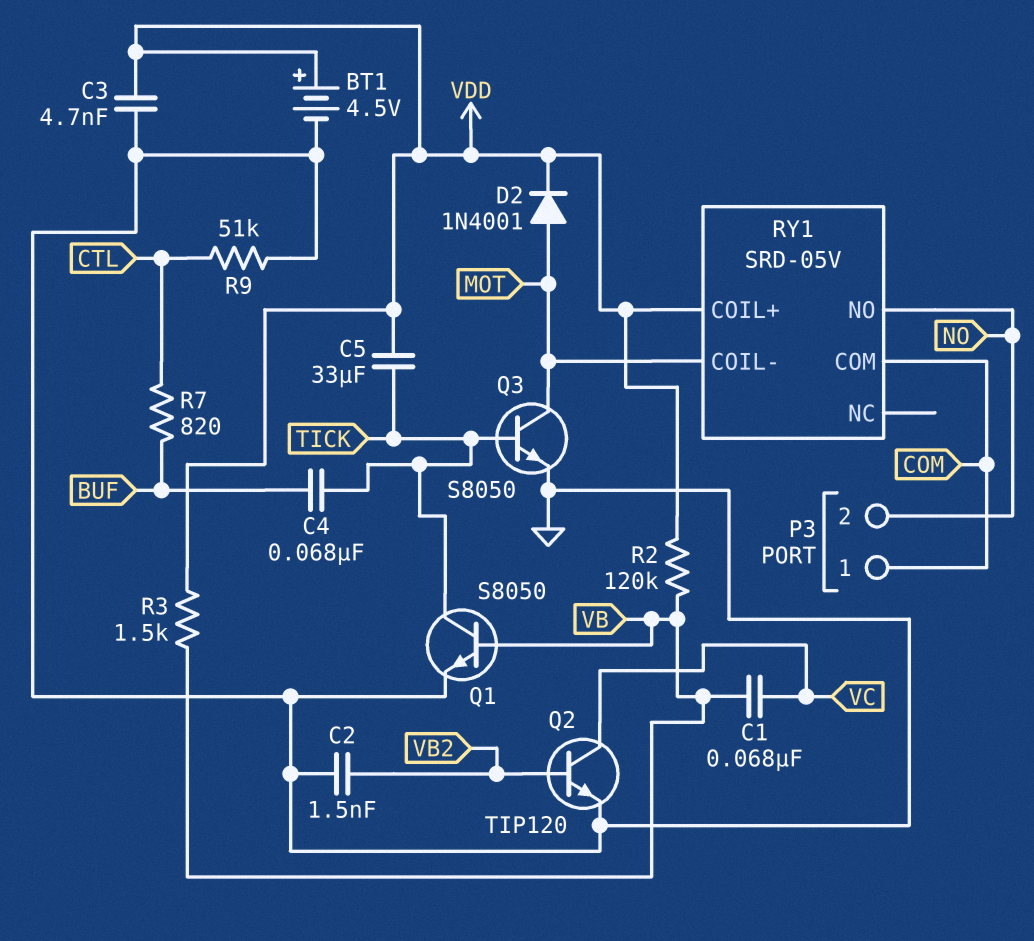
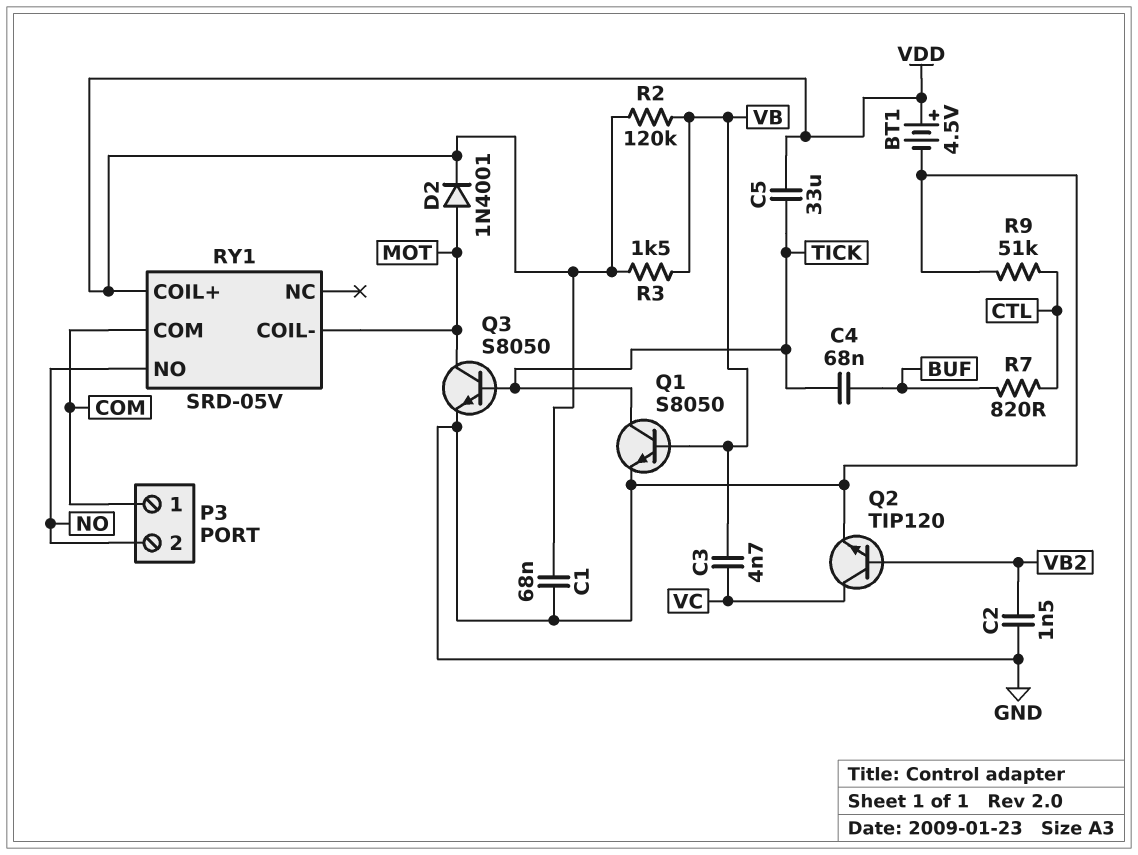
C1: 68nF (VB, VC) -> 68nF (GND, VDD)
C3: 4.7nF (GND, VDD) -> 4.7nF (VB, VC)

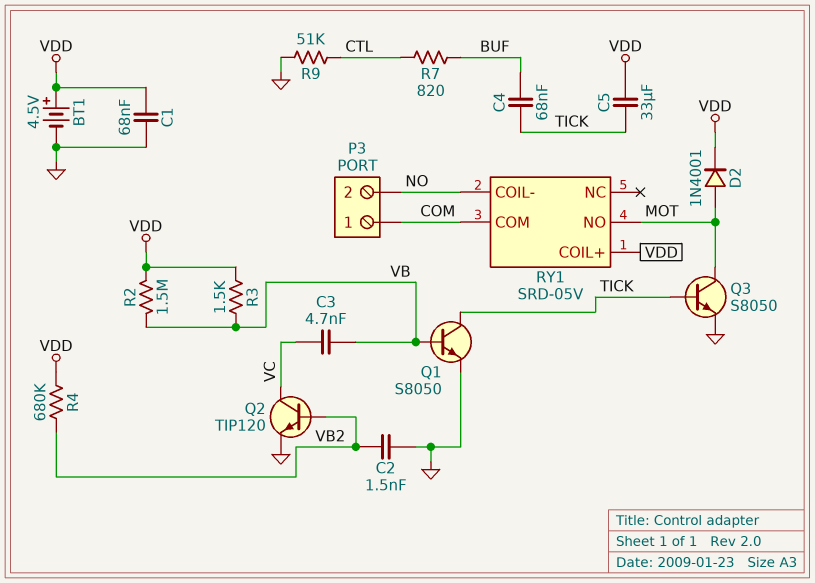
R2: 120k (VB, VDD) -> 1.5M (VB, VDD)
R4: none -> 680k (VB2, VDD)
RY1 pin COIL-: MOT -> NO
RY1 pin NO: NO -> MOT

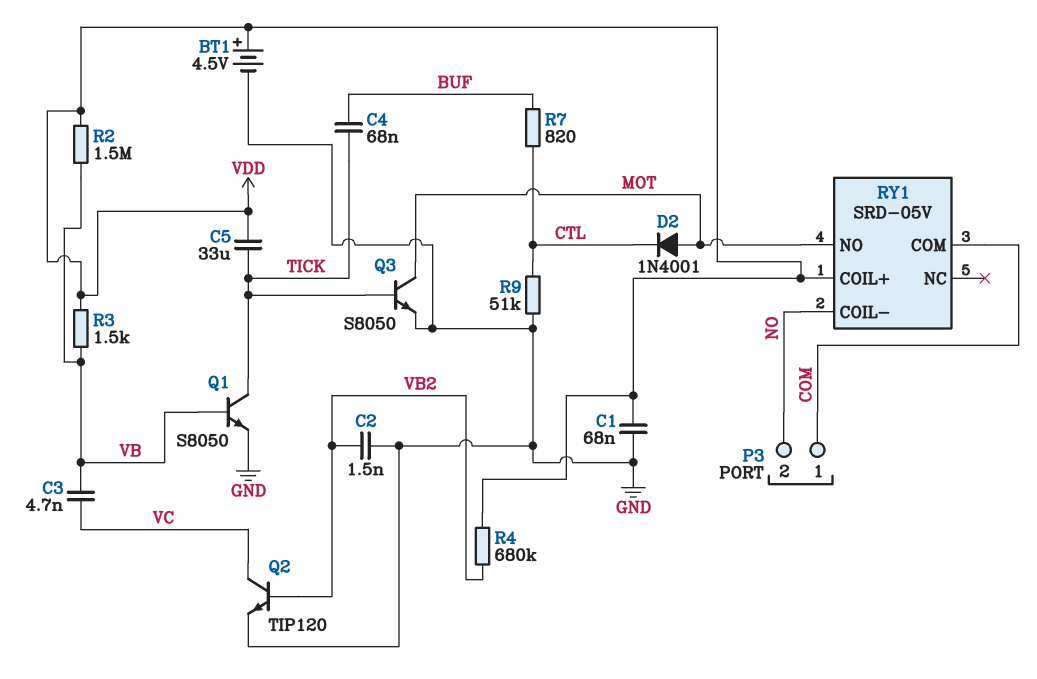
D2: diode 1N4001 (A MOT, K VDD) -> diode 1N4001 (A MOT, K CTL)

